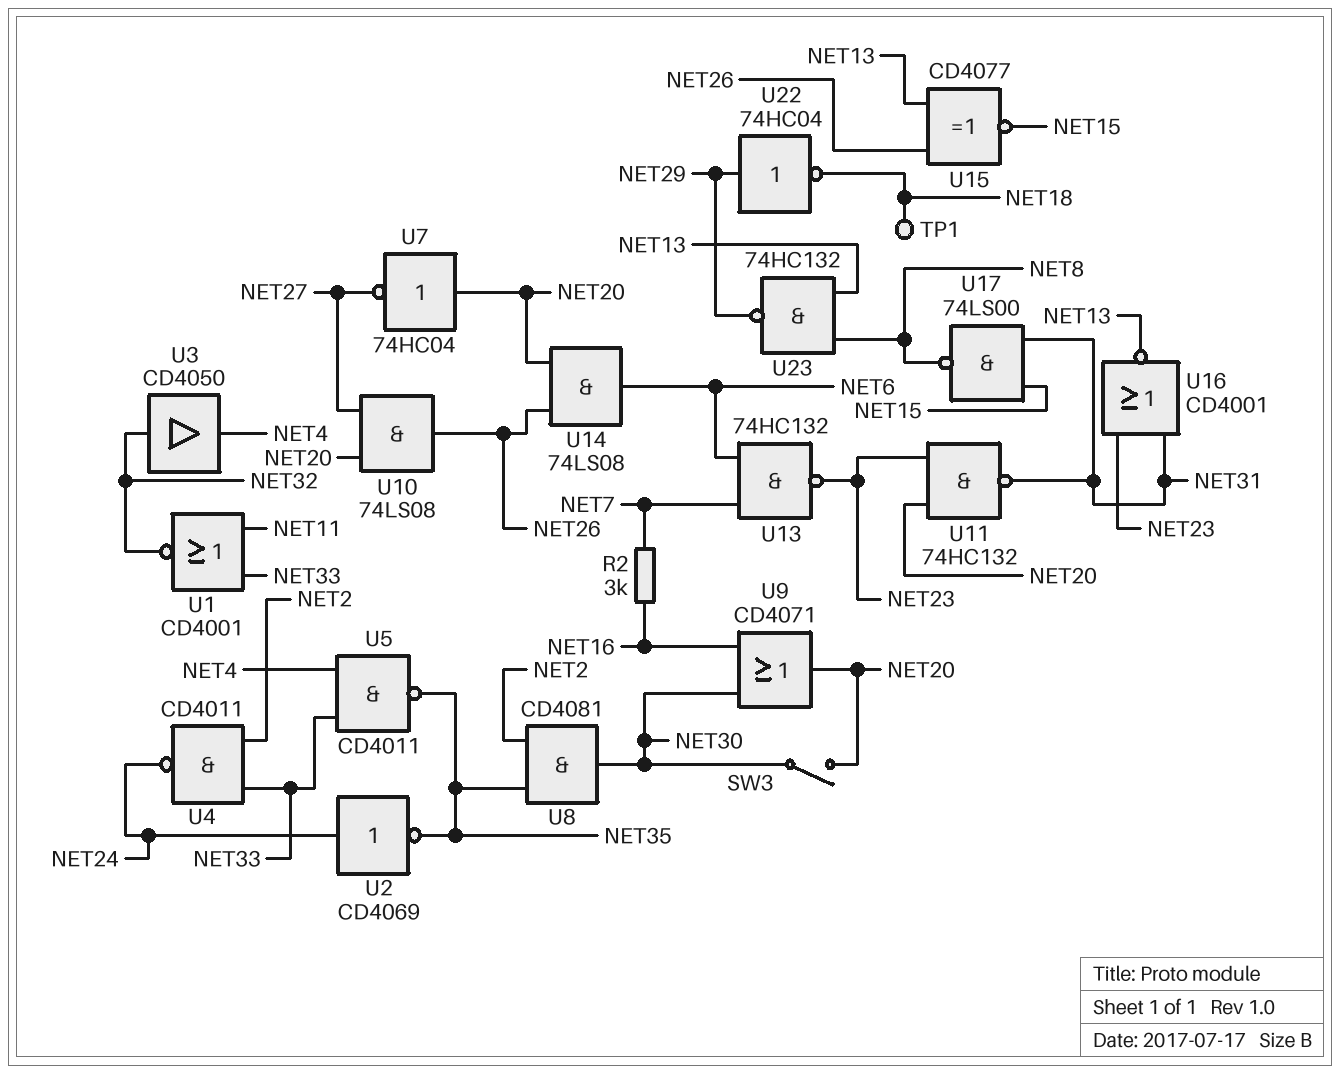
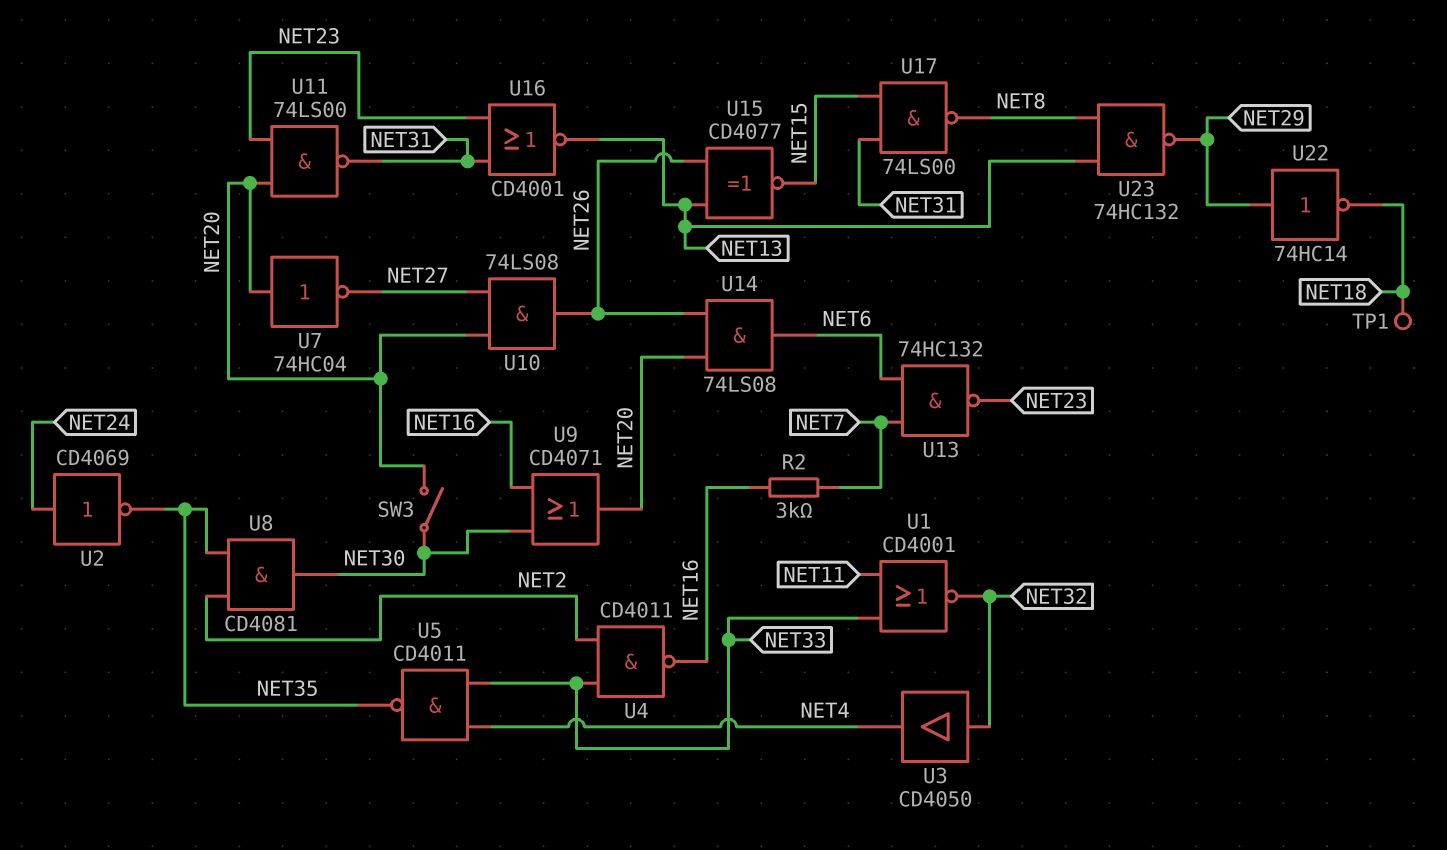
U4: NAND CD4011 (in NET2, in NET33, out NET24) -> NAND CD4011 (in NET2, in NET33, out NET16)
U11: NAND 74HC132 (in NET20, in NET23, out NET31) -> NAND 74LS00 (in NET20, in NET23, out NET31)
U22: NOT 74HC04 (in NET29, out NET18) -> NOT 74HC14 (in NET29, out NET18)

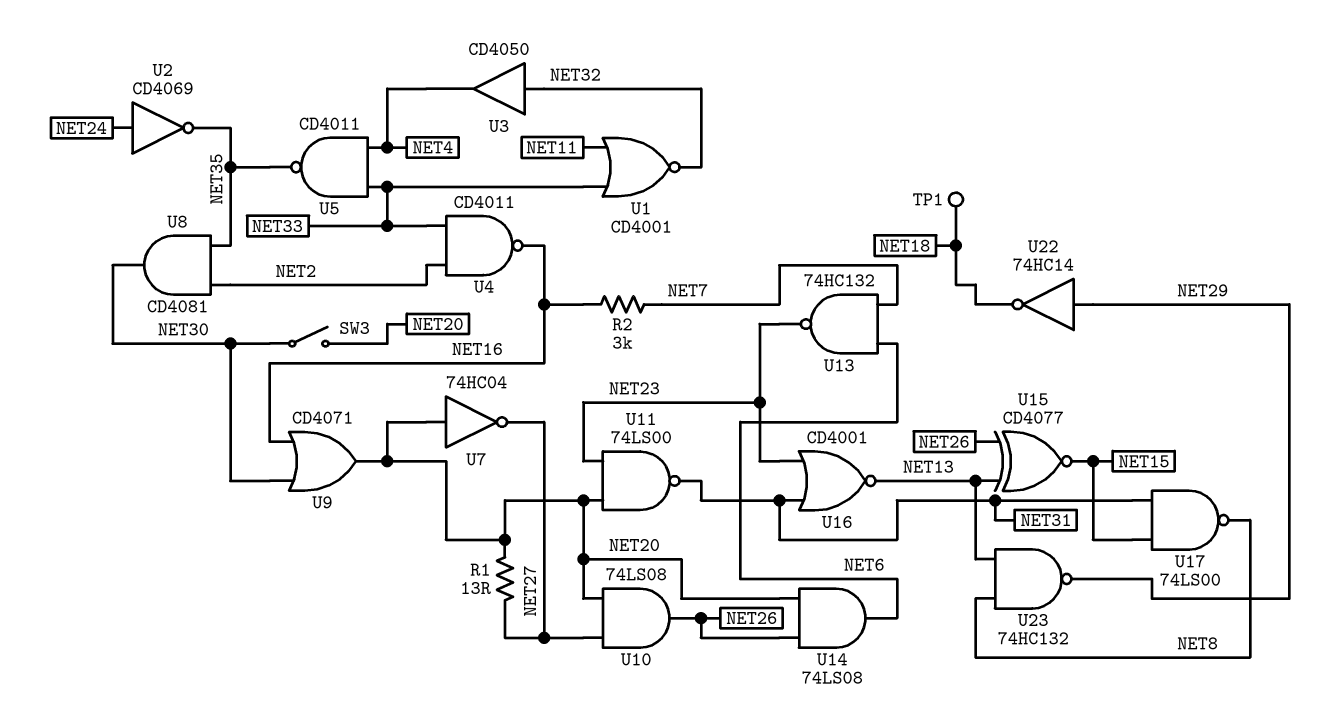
R1: none -> 13 (NET20, NET27)

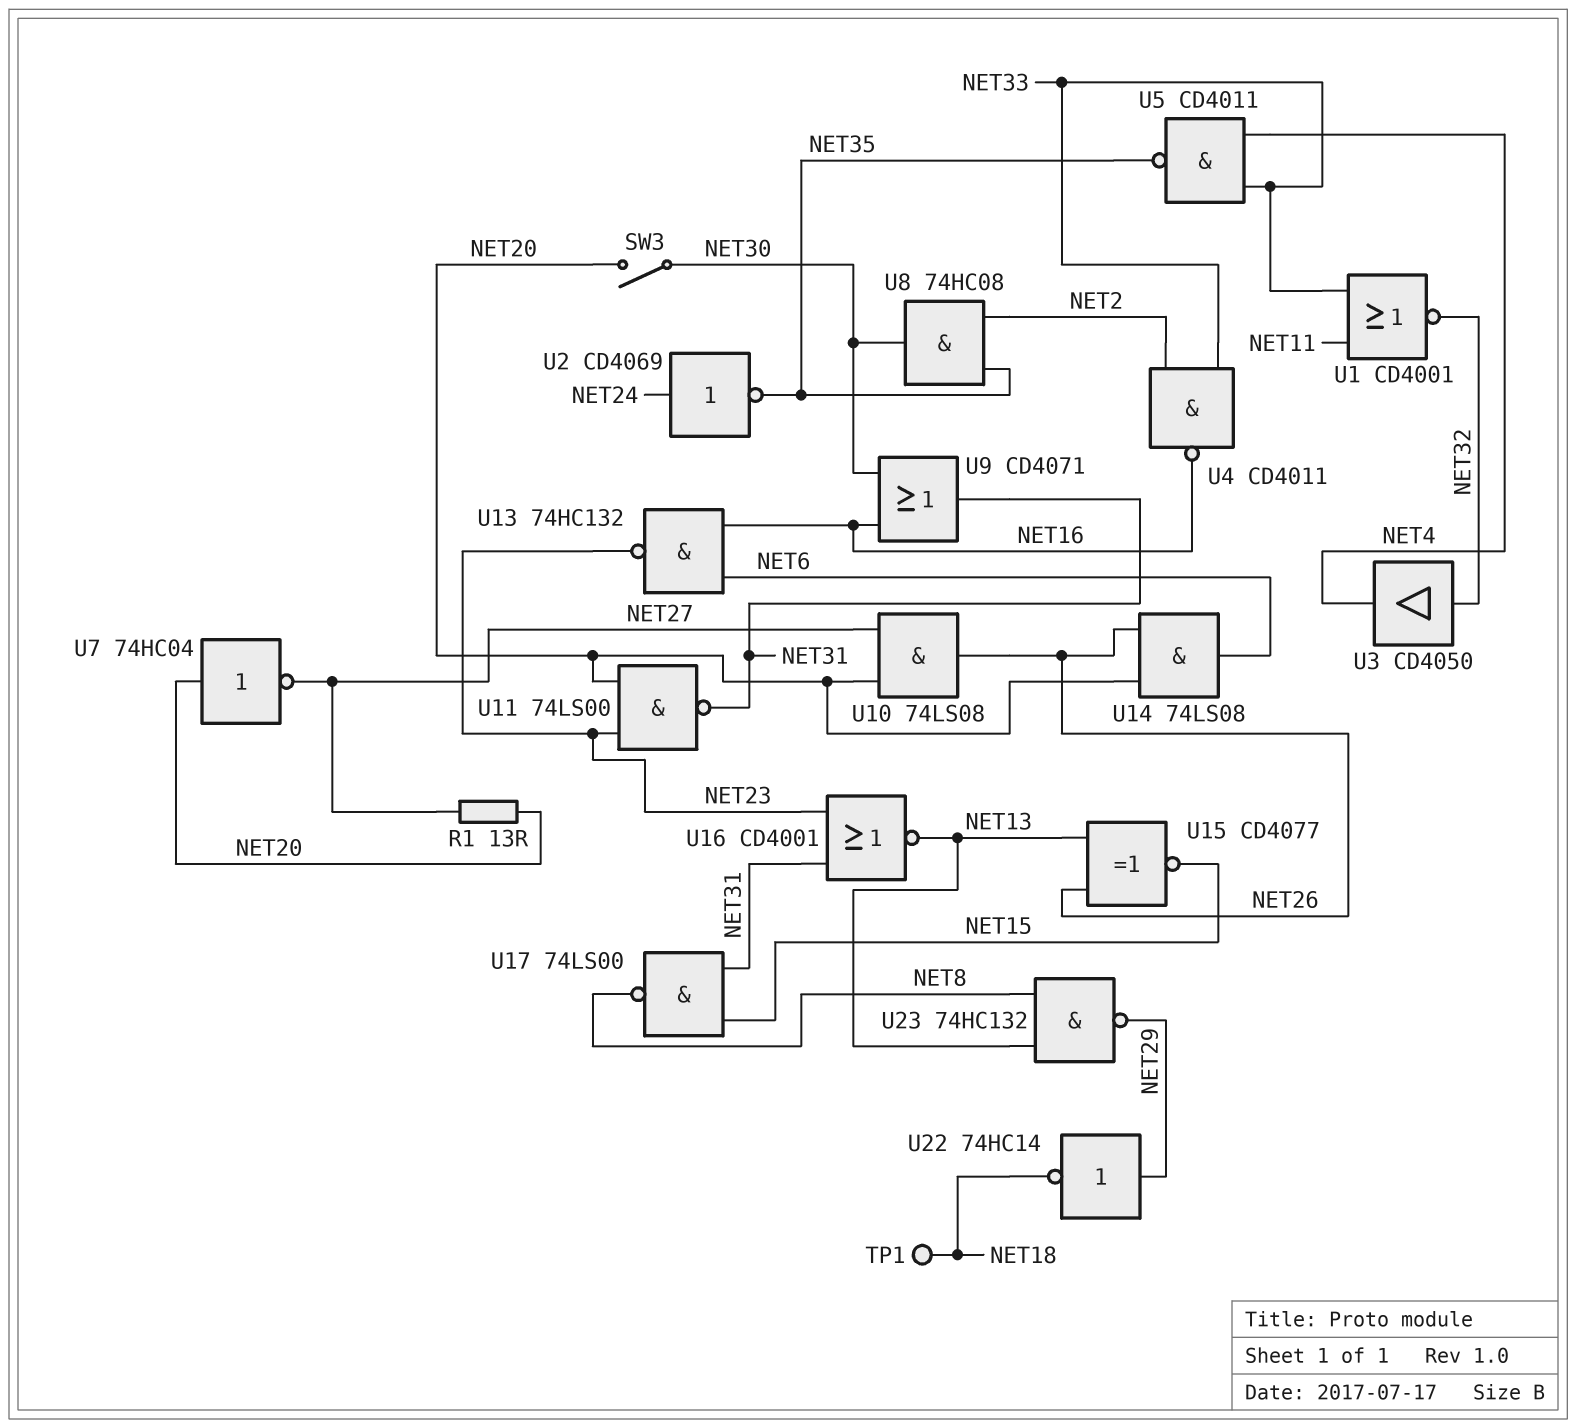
R2: 3k (NET7, NET16) -> none
U8: AND CD4081 (in NET2, in NET35, out NET30) -> AND 74HC08 (in NET2, in NET35, out NET30)
U9: OR CD4071 (in NET16, in NET30, out NET20) -> OR CD4071 (in NET16, in NET30, out NET31)
U13: NAND 74HC132 (in NET6, in NET7, out NET23) -> NAND 74HC132 (in NET6, in NET16, out NET23)

